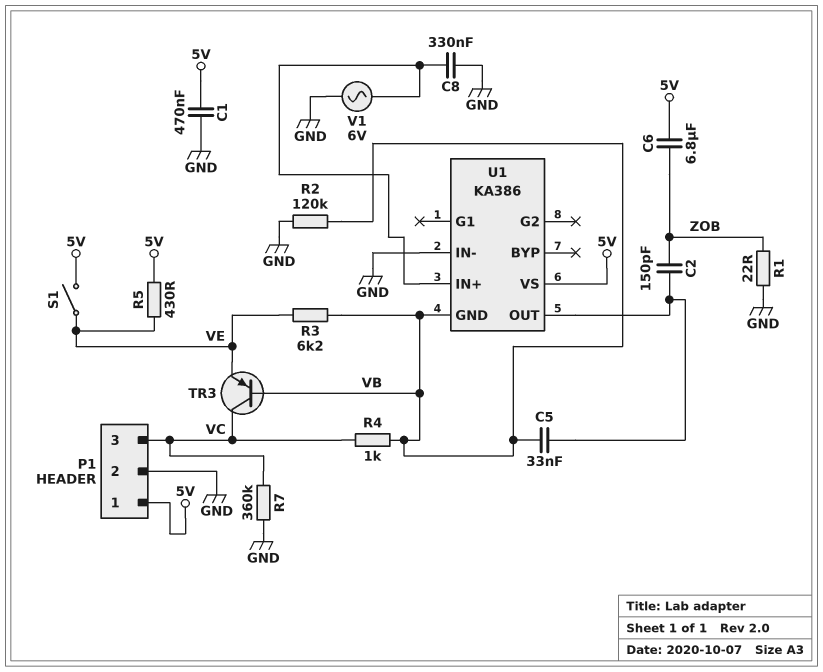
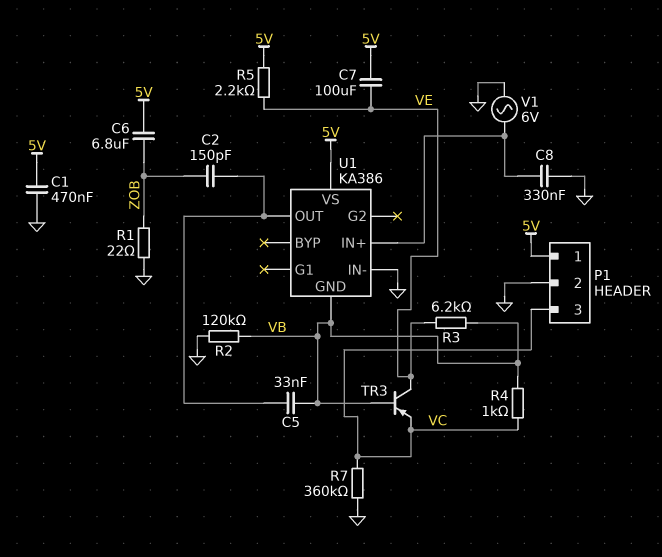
C7: none -> 100uF (5V, VE)
R5: 430 (5V, VE) -> 2.2k (5V, VE)
S1: switch (5V, VE) -> none
TR3: PNP (B VB, C VC, E VE) -> PNP (B VB, C VE, E VC)

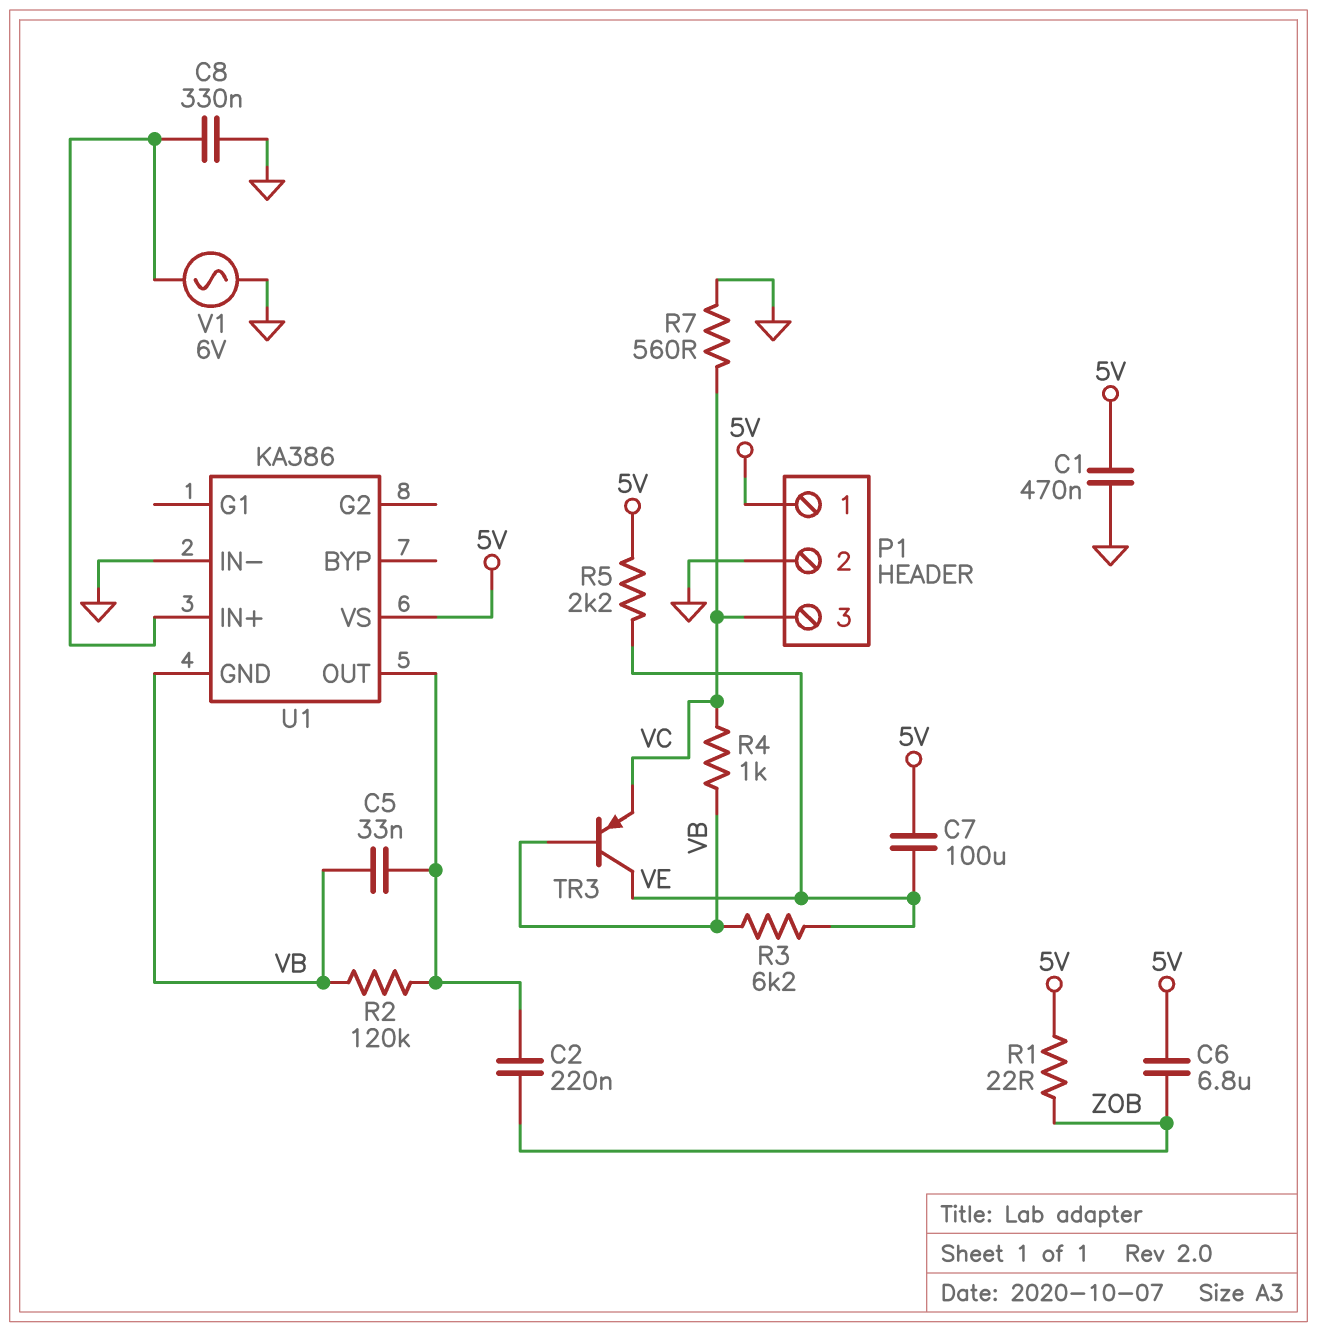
C2: 150pF (U1/OUT, ZOB) -> 220nF (U1/OUT, ZOB)
R1: 22 (GND, ZOB) -> 22 (5V, ZOB)
R2: 120k (GND, VB) -> 120k (U1/OUT, VB)
R7: 360k (GND, VC) -> 560 (GND, VC)

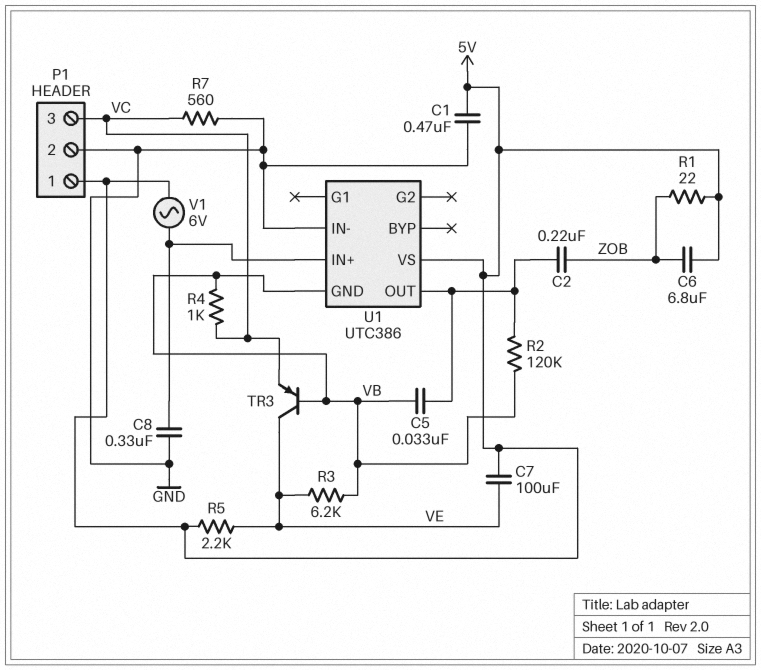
U1: KA386 -> UTC386
V1: AC 6V (GND, U1/IN+) -> AC 6V (5V, U1/IN+)

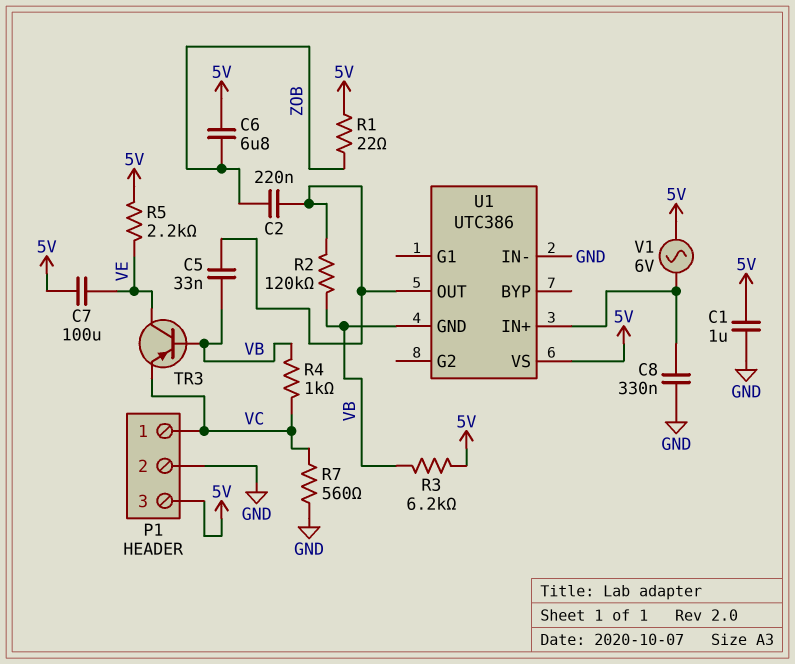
C1: 470nF (5V, GND) -> 1uF (5V, GND)
P1 pin 1: 5V -> VC
P1 pin 3: VC -> 5V
R3: 6.2k (VB, VE) -> 6.2k (5V, VB)

